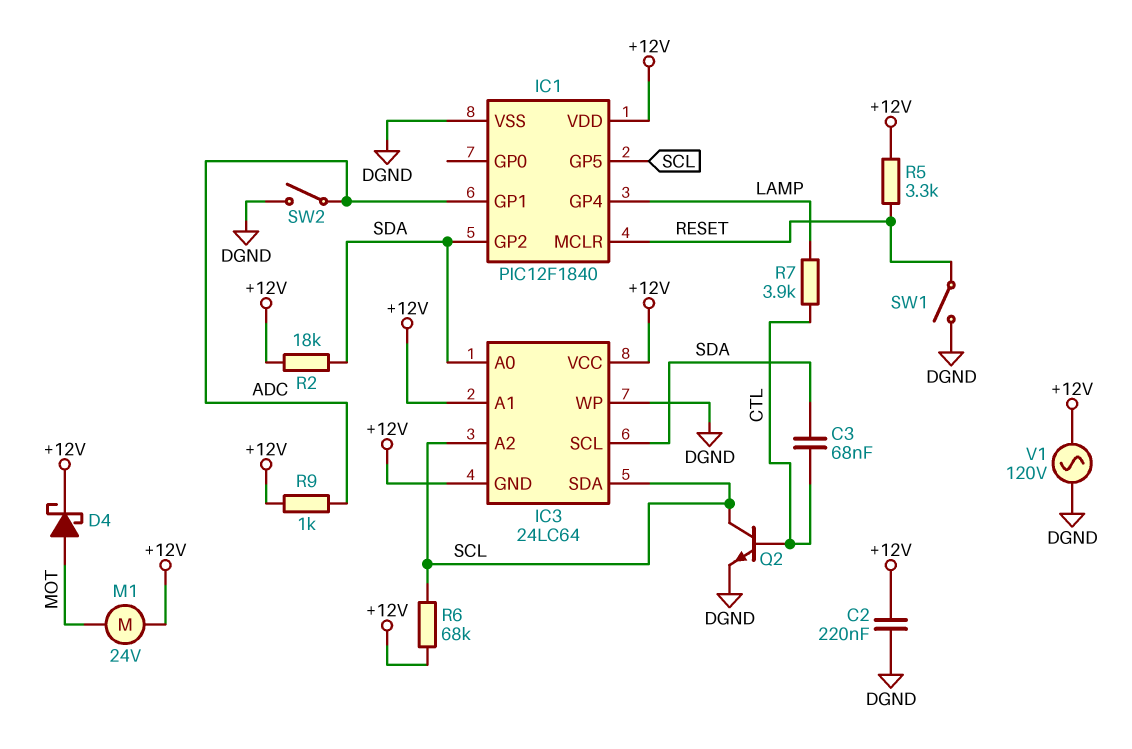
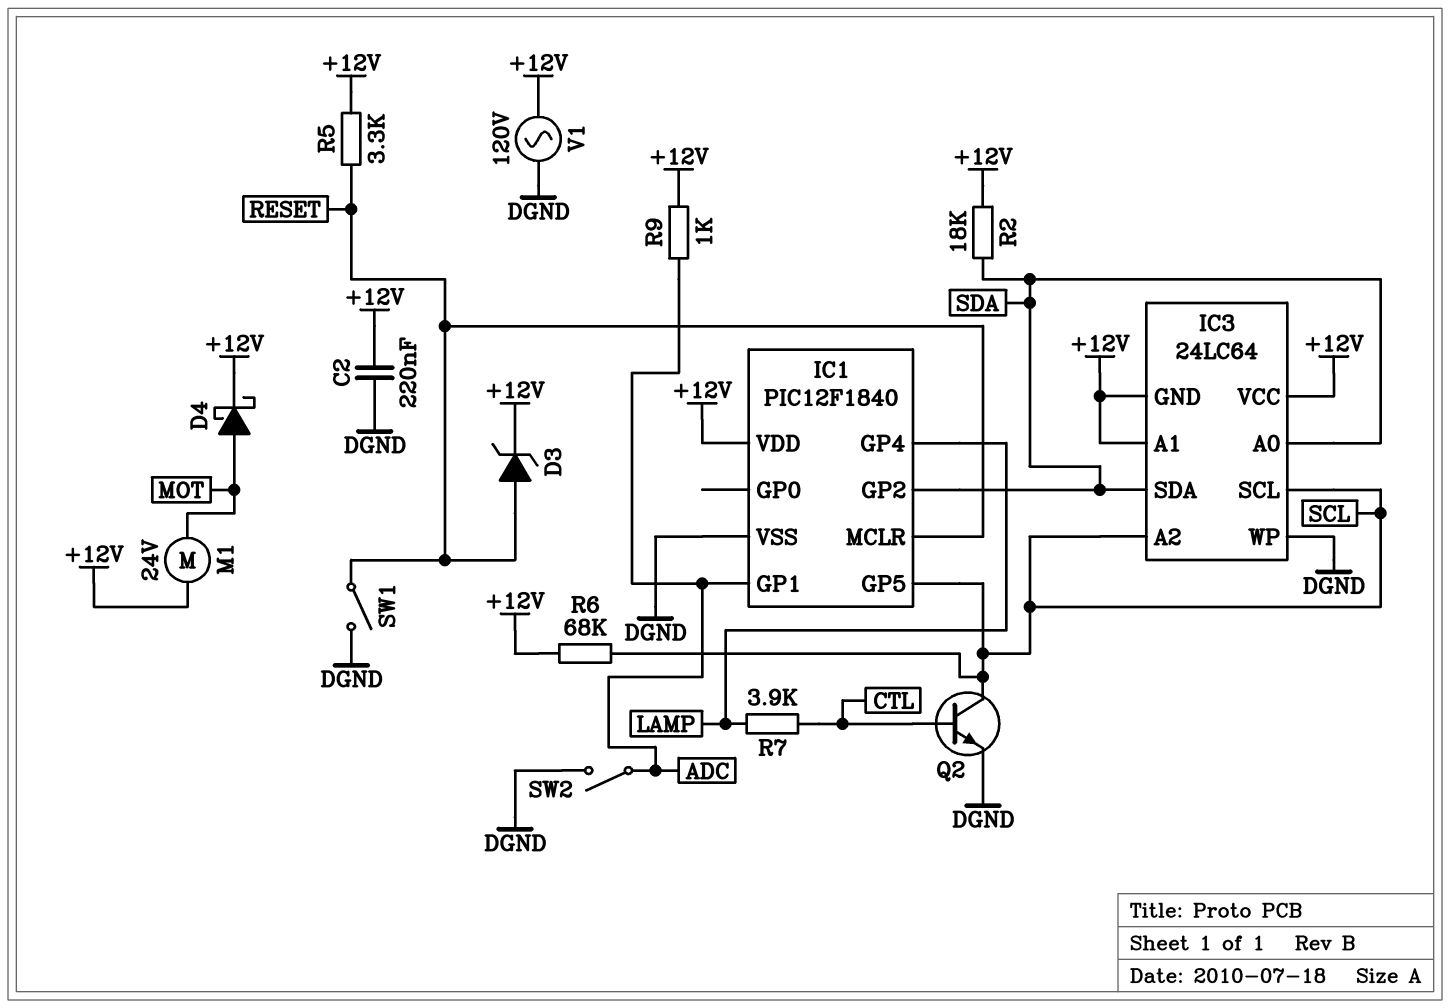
C3: 68nF (CTL, SDA) -> none
D3: none -> zener (A RESET, K +12V)
IC3 pin SCL: SDA -> SCL
IC3 pin SDA: SCL -> SDA

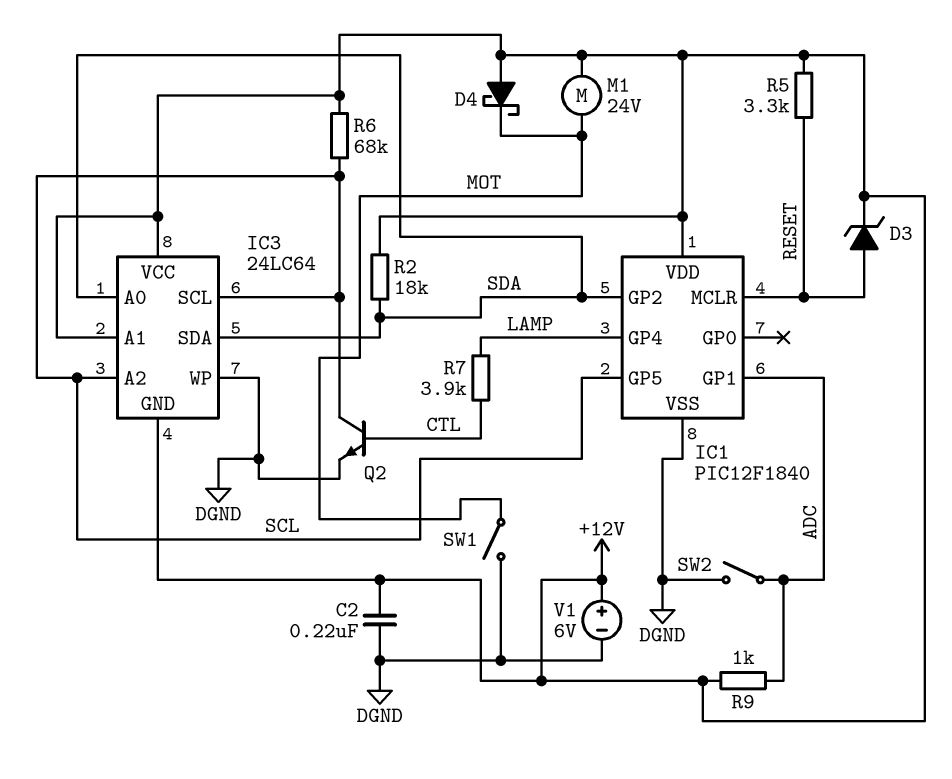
D4: schottky (A MOT, K +12V) -> schottky (A +12V, K MOT)
SW1: switch (DGND, RESET) -> switch (DGND, MOT)
V1: AC 120V (+12V, DGND) -> 6V (plus +12V, minus DGND)

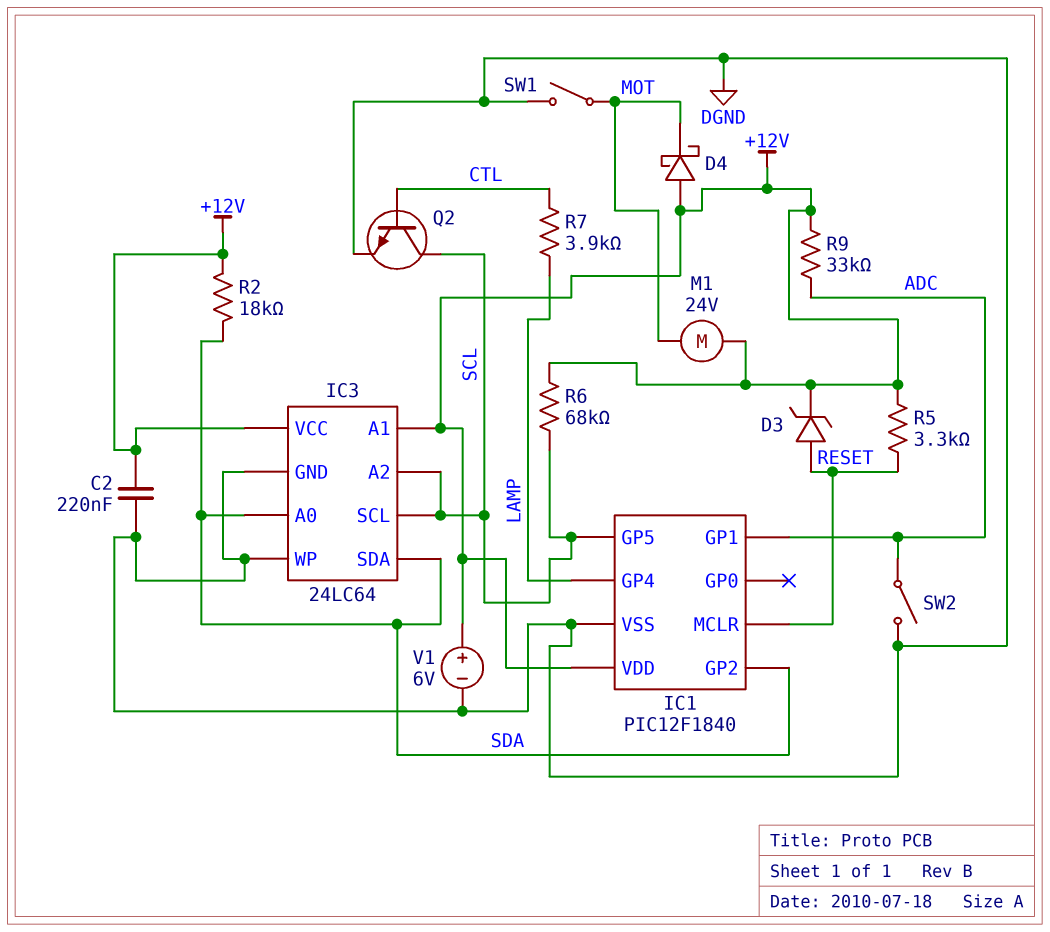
IC3 pin GND: +12V -> DGND
R9: 1k (+12V, ADC) -> 33k (+12V, ADC)

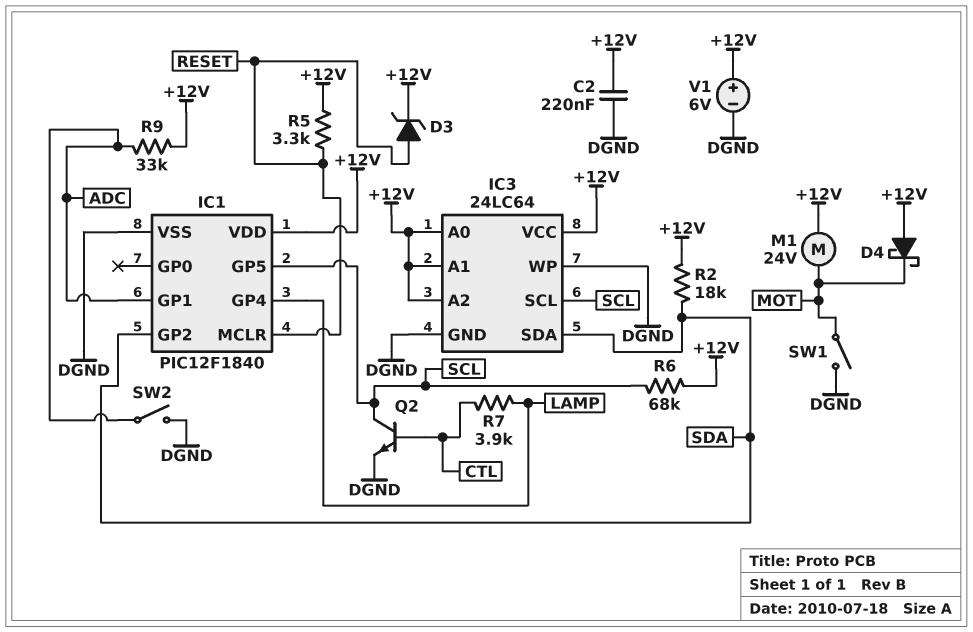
IC3 pin A0: SDA -> +12V
IC3 pin A2: SCL -> +12V

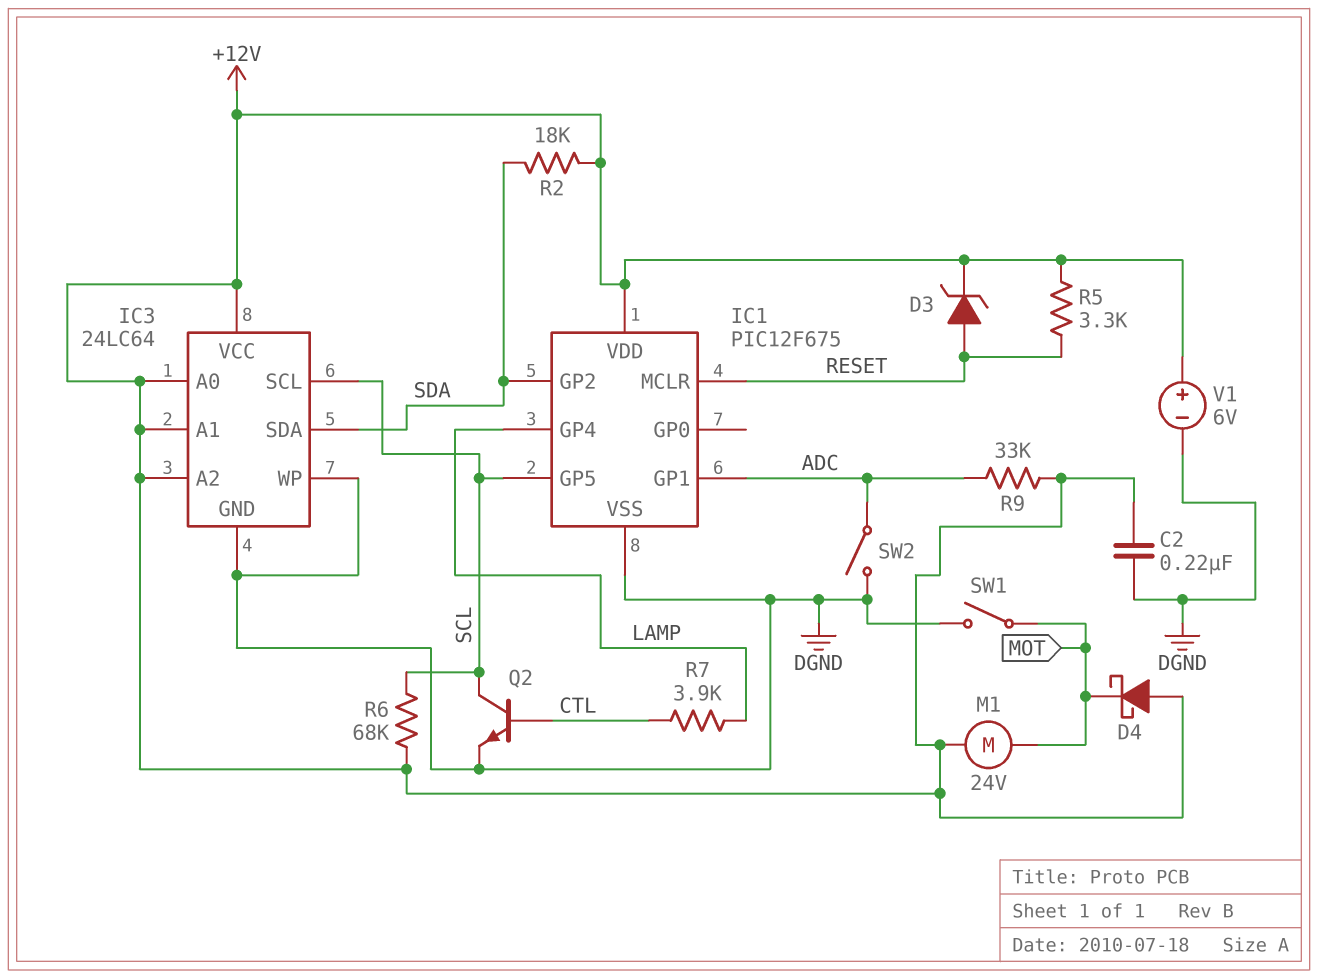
IC1: PIC12F1840 -> PIC12F675

